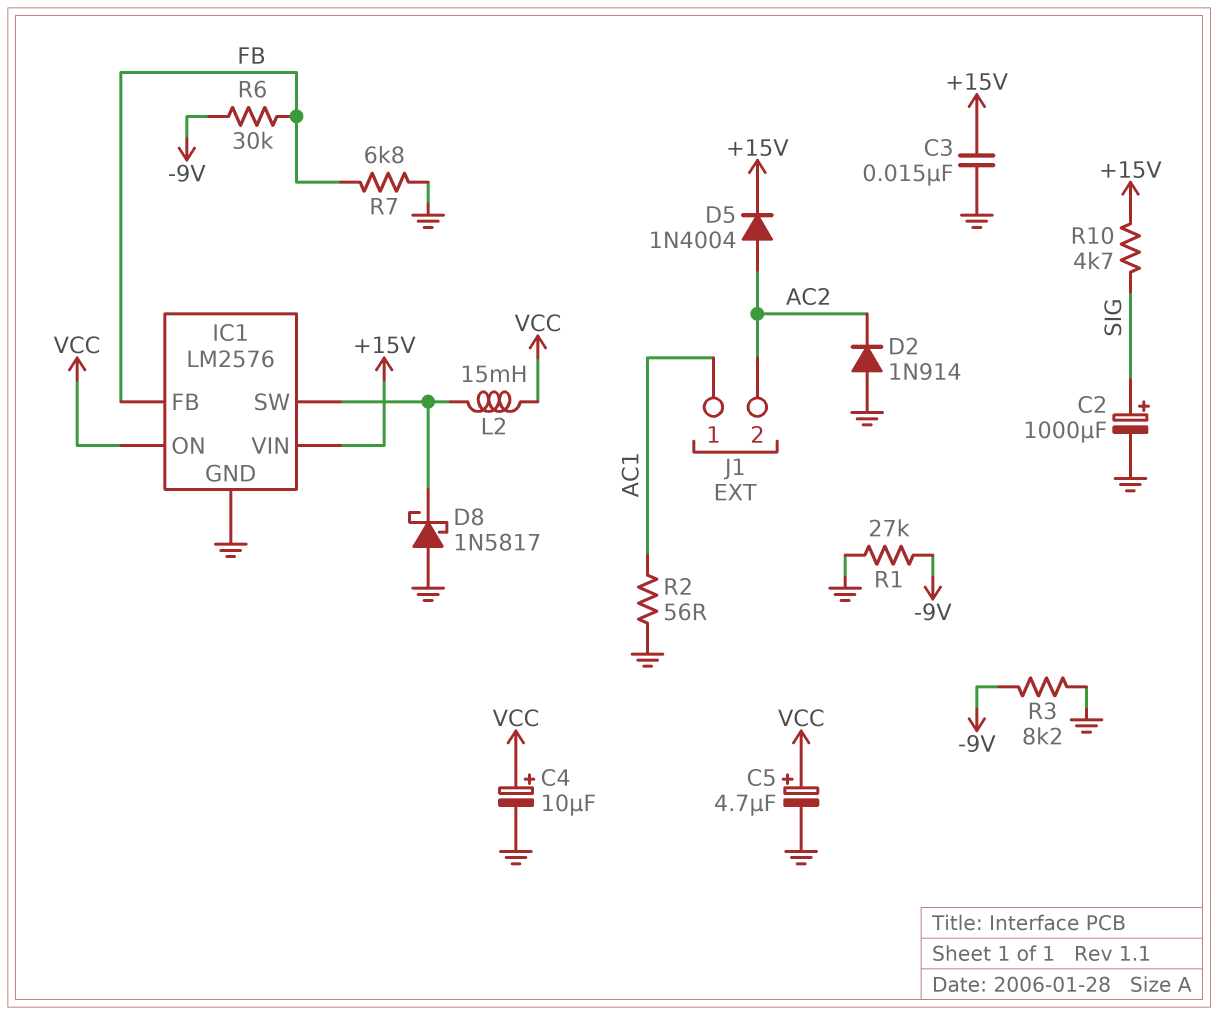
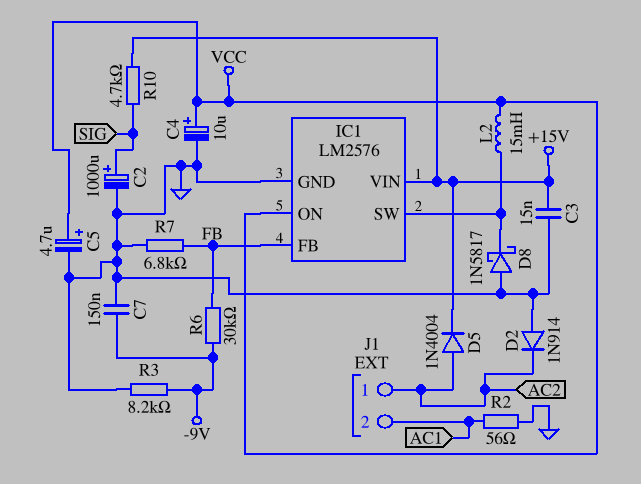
C7: none -> 150nF (-9V, GND)
J1 pin 1: AC1 -> AC2
J1 pin 2: AC2 -> AC1
R1: 27k (-9V, GND) -> none

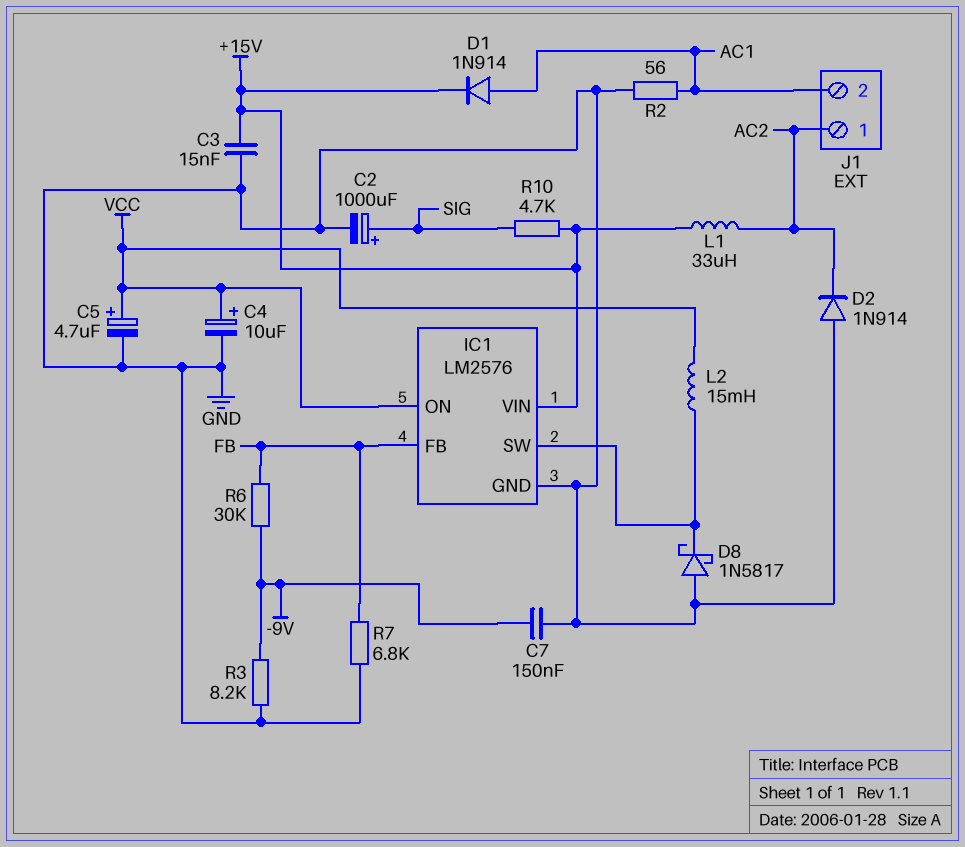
D1: none -> diode 1N914 (A AC1, K +15V)
D5: diode 1N4004 (A AC2, K +15V) -> none
L1: none -> 33uH (+15V, AC2)

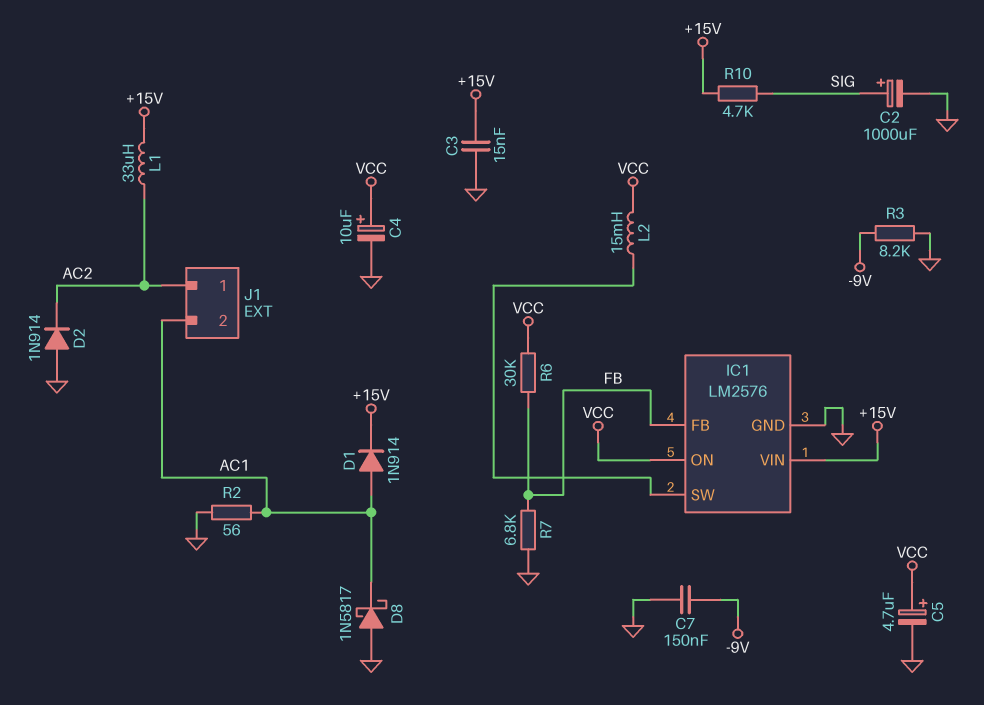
D8: schottky 1N5817 (A GND, K IC1/SW) -> schottky 1N5817 (A GND, K AC1)
R6: 30k (-9V, FB) -> 30k (FB, VCC)

